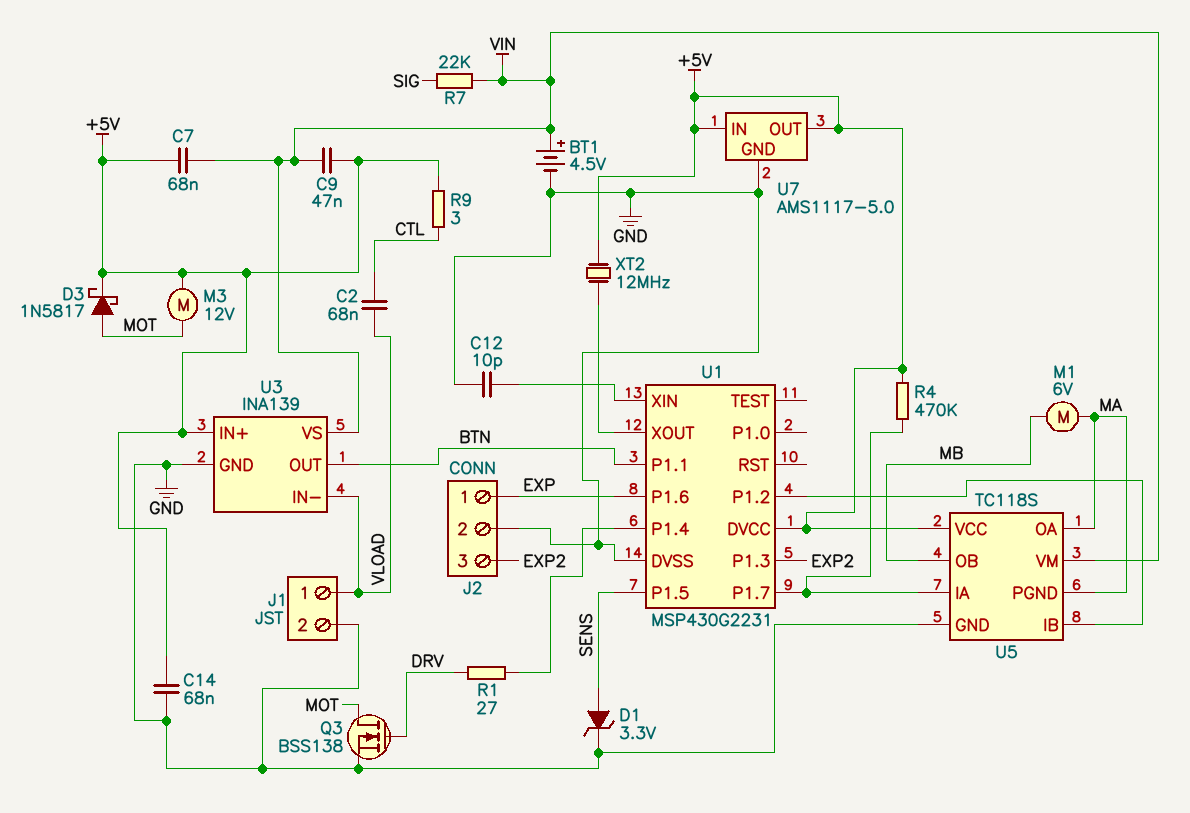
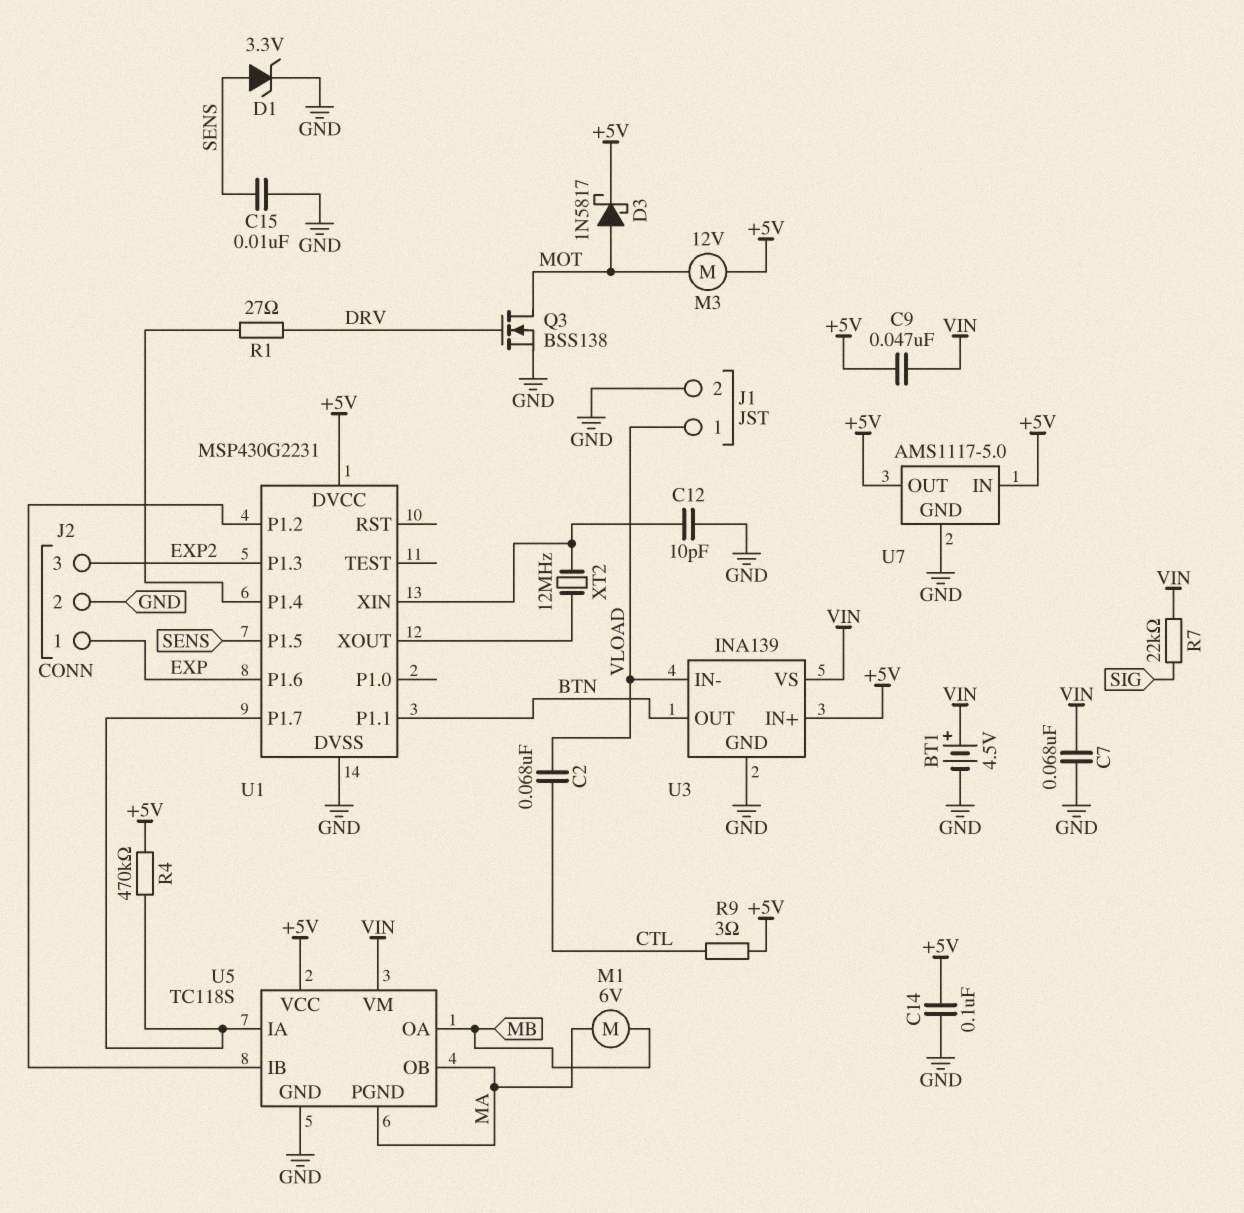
C7: 68nF (+5V, VIN) -> 68nF (GND, VIN)
C14: 68nF (+5V, GND) -> 100nF (+5V, GND)
C15: none -> 10nF (GND, SENS)
U5 pin OA: MA -> MB
U5 pin OB: MB -> MA
XT2: 12MHz (+5V, U1/XOUT) -> 12MHz (U1/XIN, U1/XOUT)

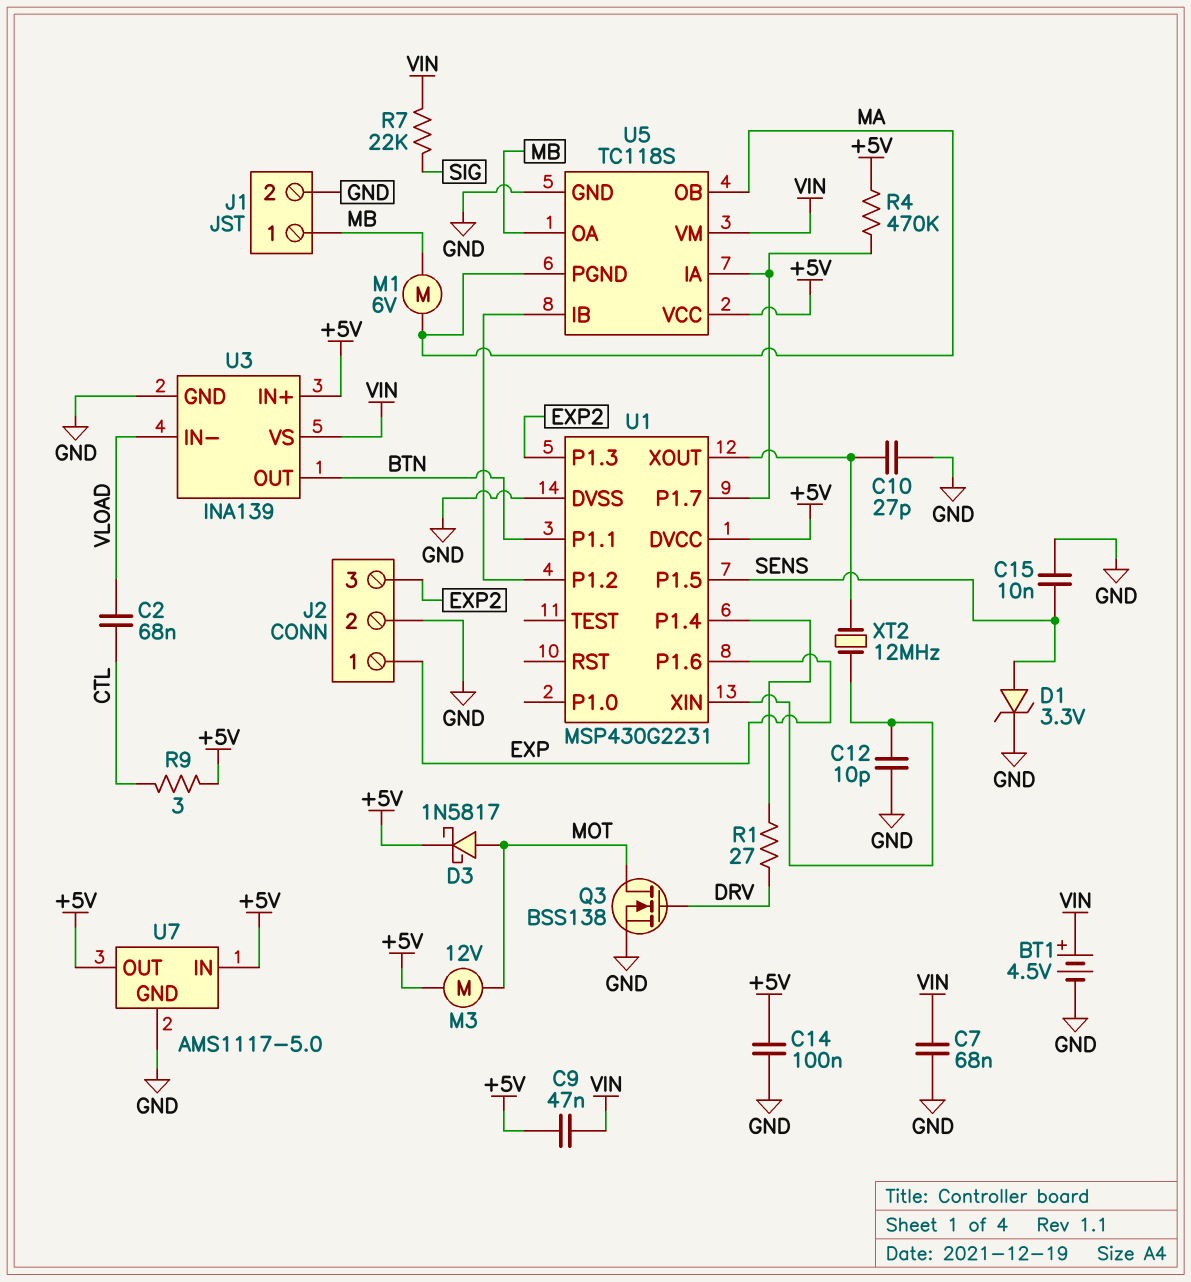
C10: none -> 27pF (GND, U1/XOUT)
J1 pin 1: VLOAD -> MB

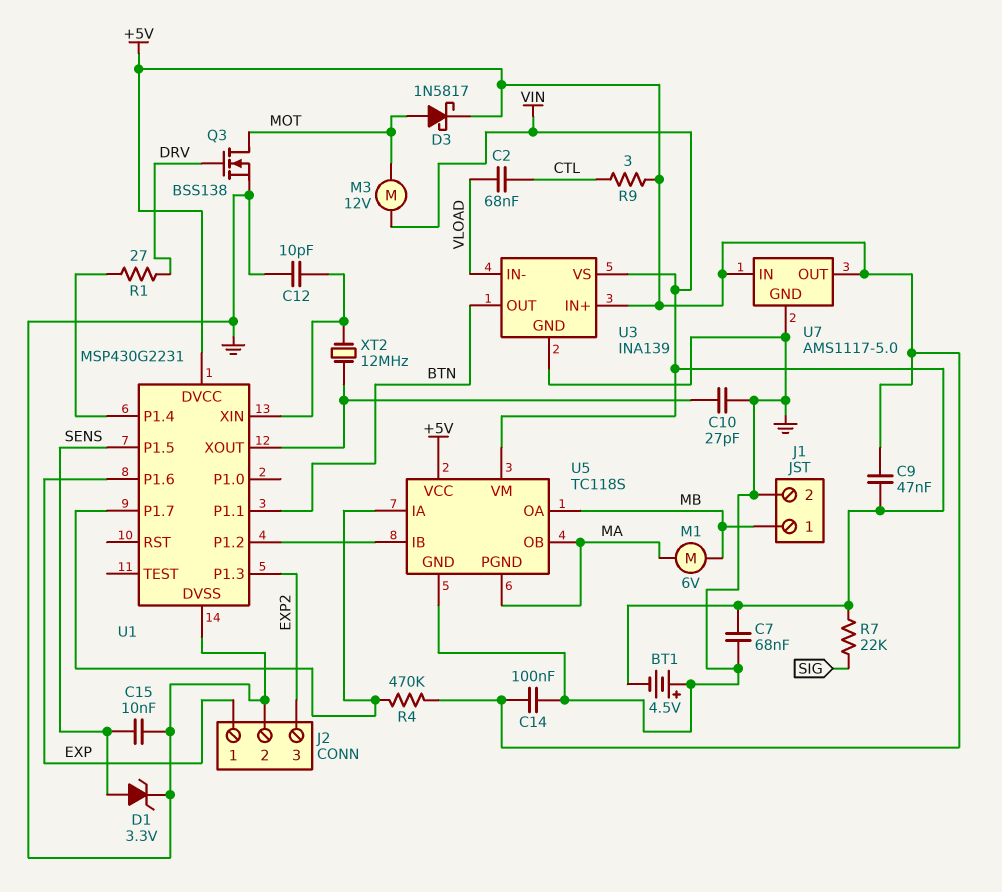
BT1: 4.5V (plus VIN, minus GND) -> 4.5V (plus GND, minus VIN)
M3: motor 12V (+5V, MOT) -> motor 12V (MOT, VIN)

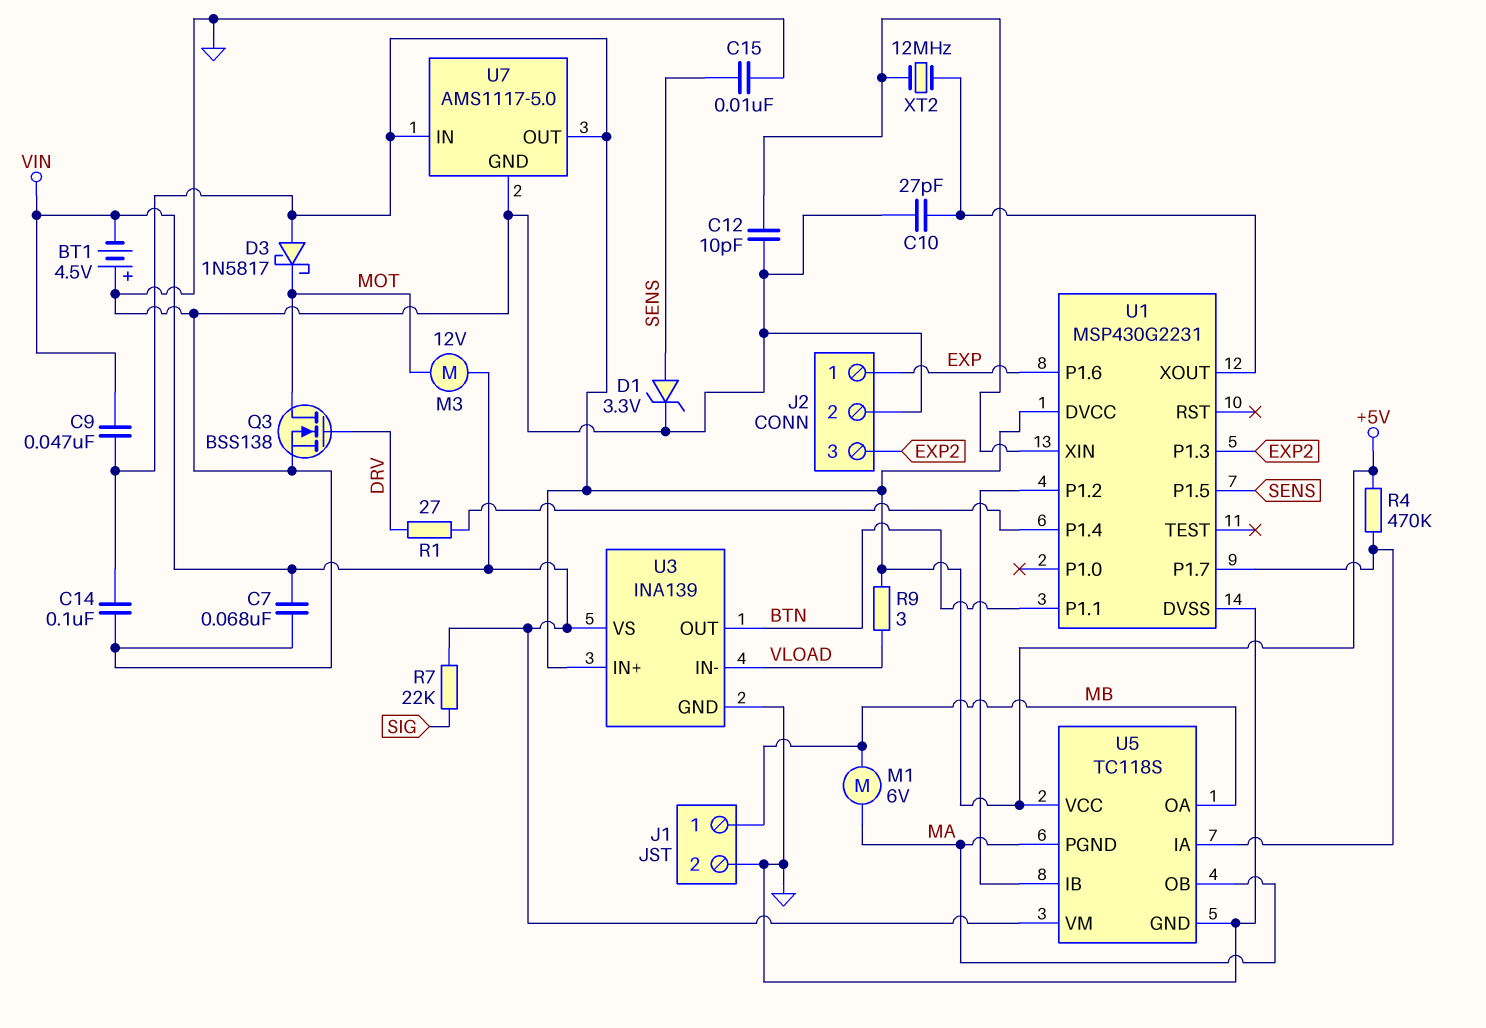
C2: 68nF (CTL, VLOAD) -> none
D3: schottky 1N5817 (A MOT, K +5V) -> schottky 1N5817 (A +5V, K MOT)
R9: 3 (+5V, CTL) -> 3 (+5V, VLOAD)

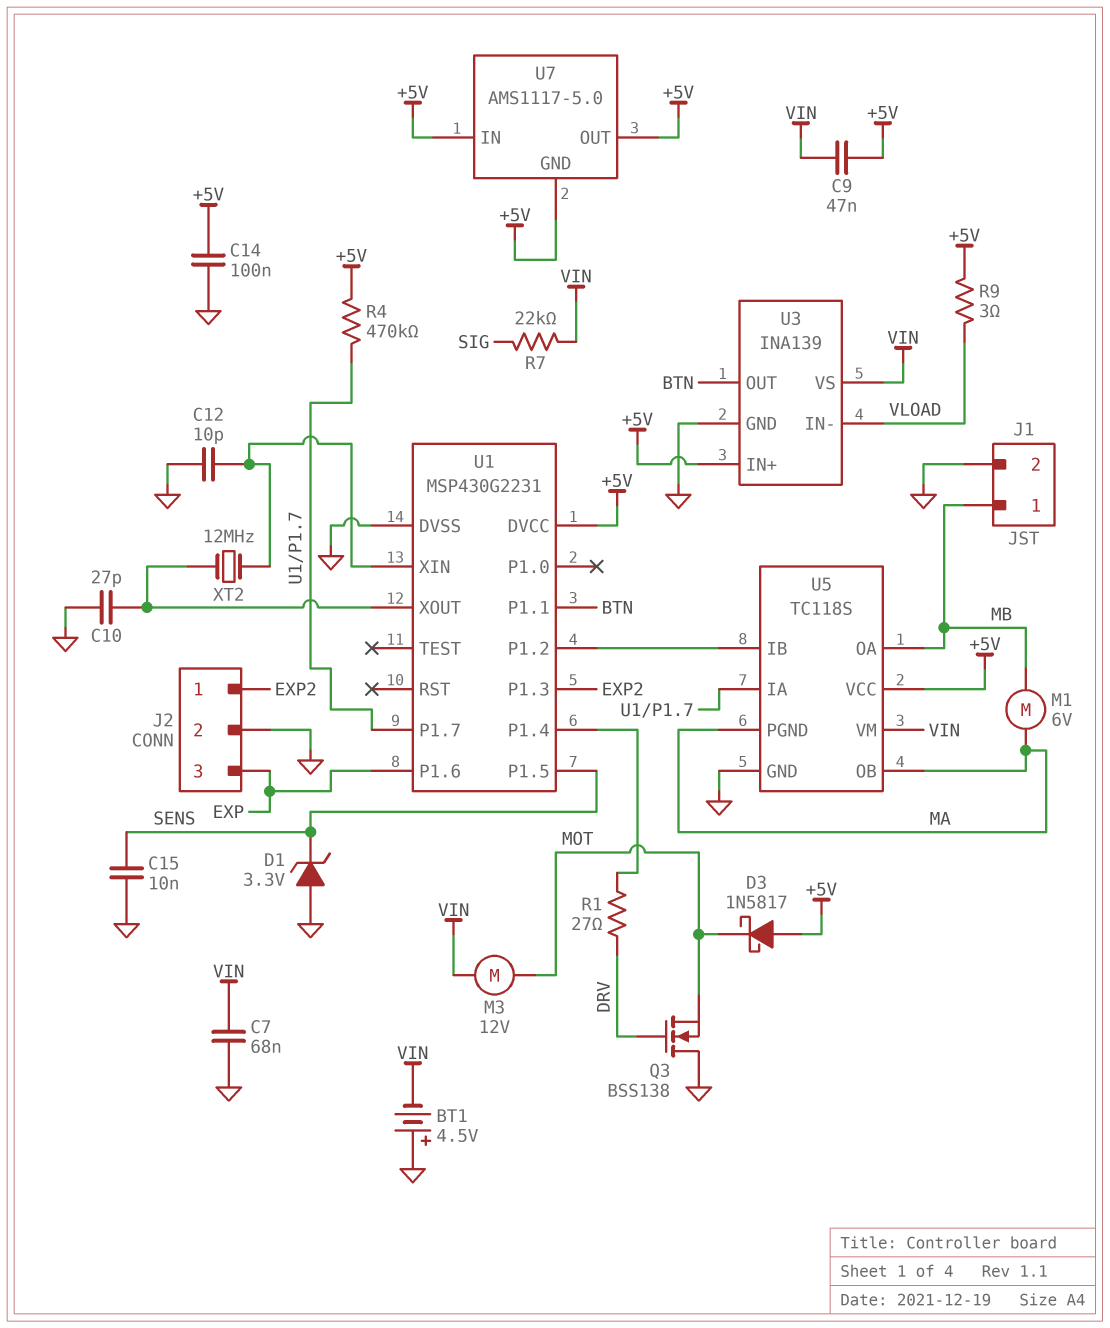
D1: zener 3.3V (A SENS, K GND) -> zener 3.3V (A GND, K SENS)
J2 pin 1: EXP -> EXP2
J2 pin 3: EXP2 -> EXP
Q3: NMOS BSS138 (G DRV, D MOT, S GND) -> NMOS BSS138 (G DRV, D GND, S MOT)
U7 pin GND: GND -> +5V

